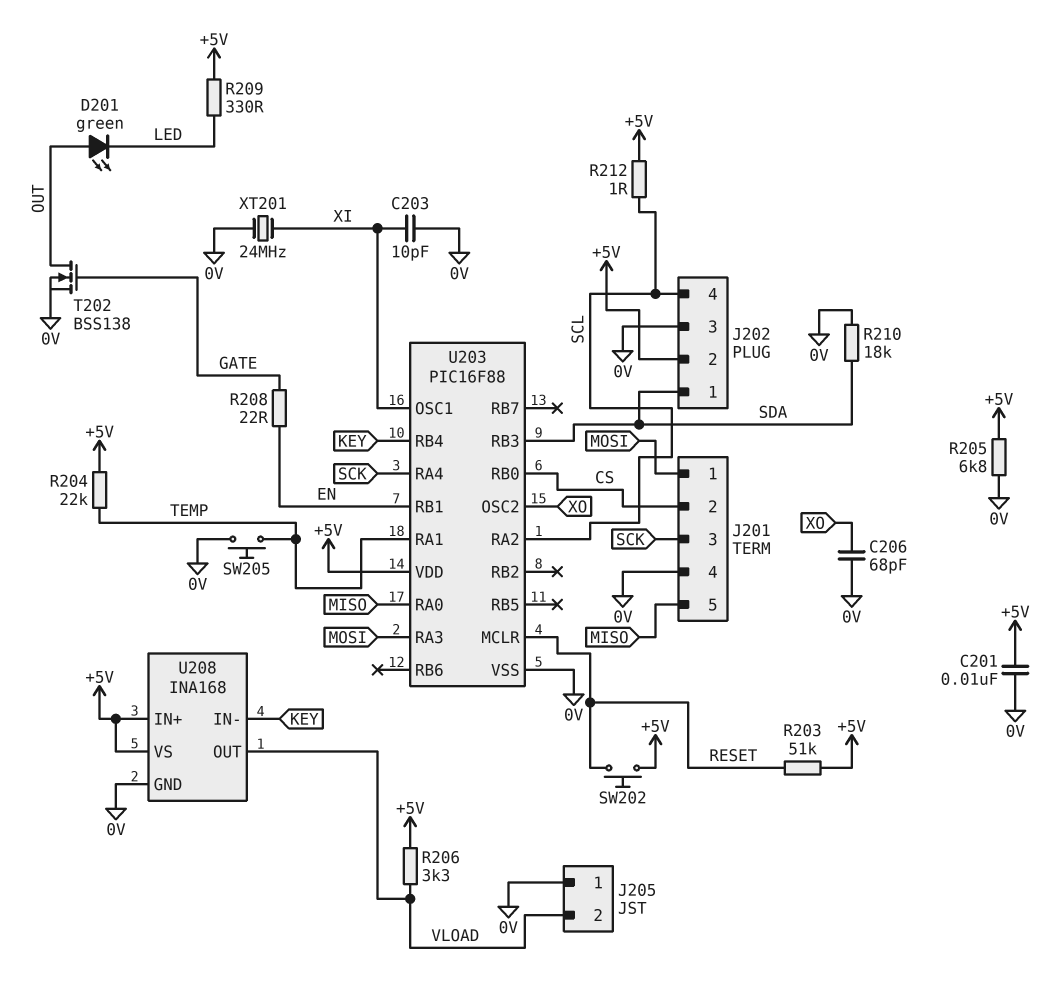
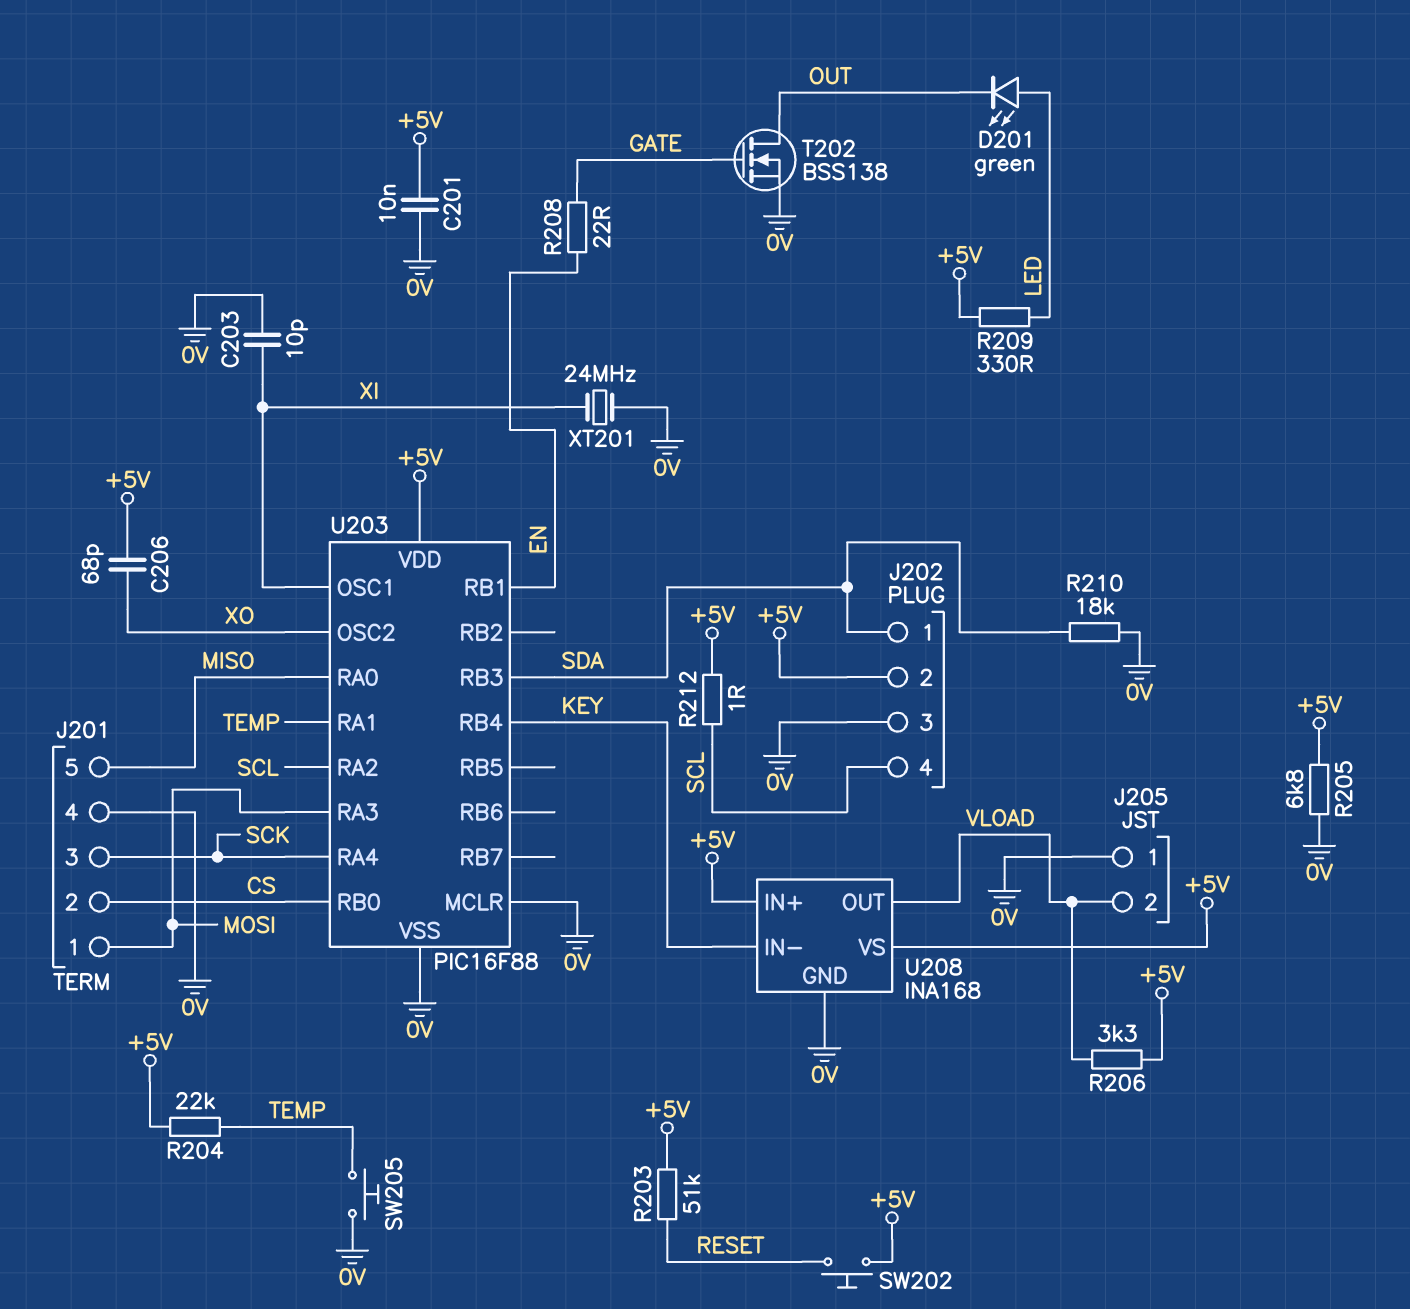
C206: 68pF (0V, XO) -> 68pF (+5V, XO)
D201: LED green (A OUT, K LED) -> LED green (A LED, K OUT)
U203 pin MCLR: RESET -> 0V

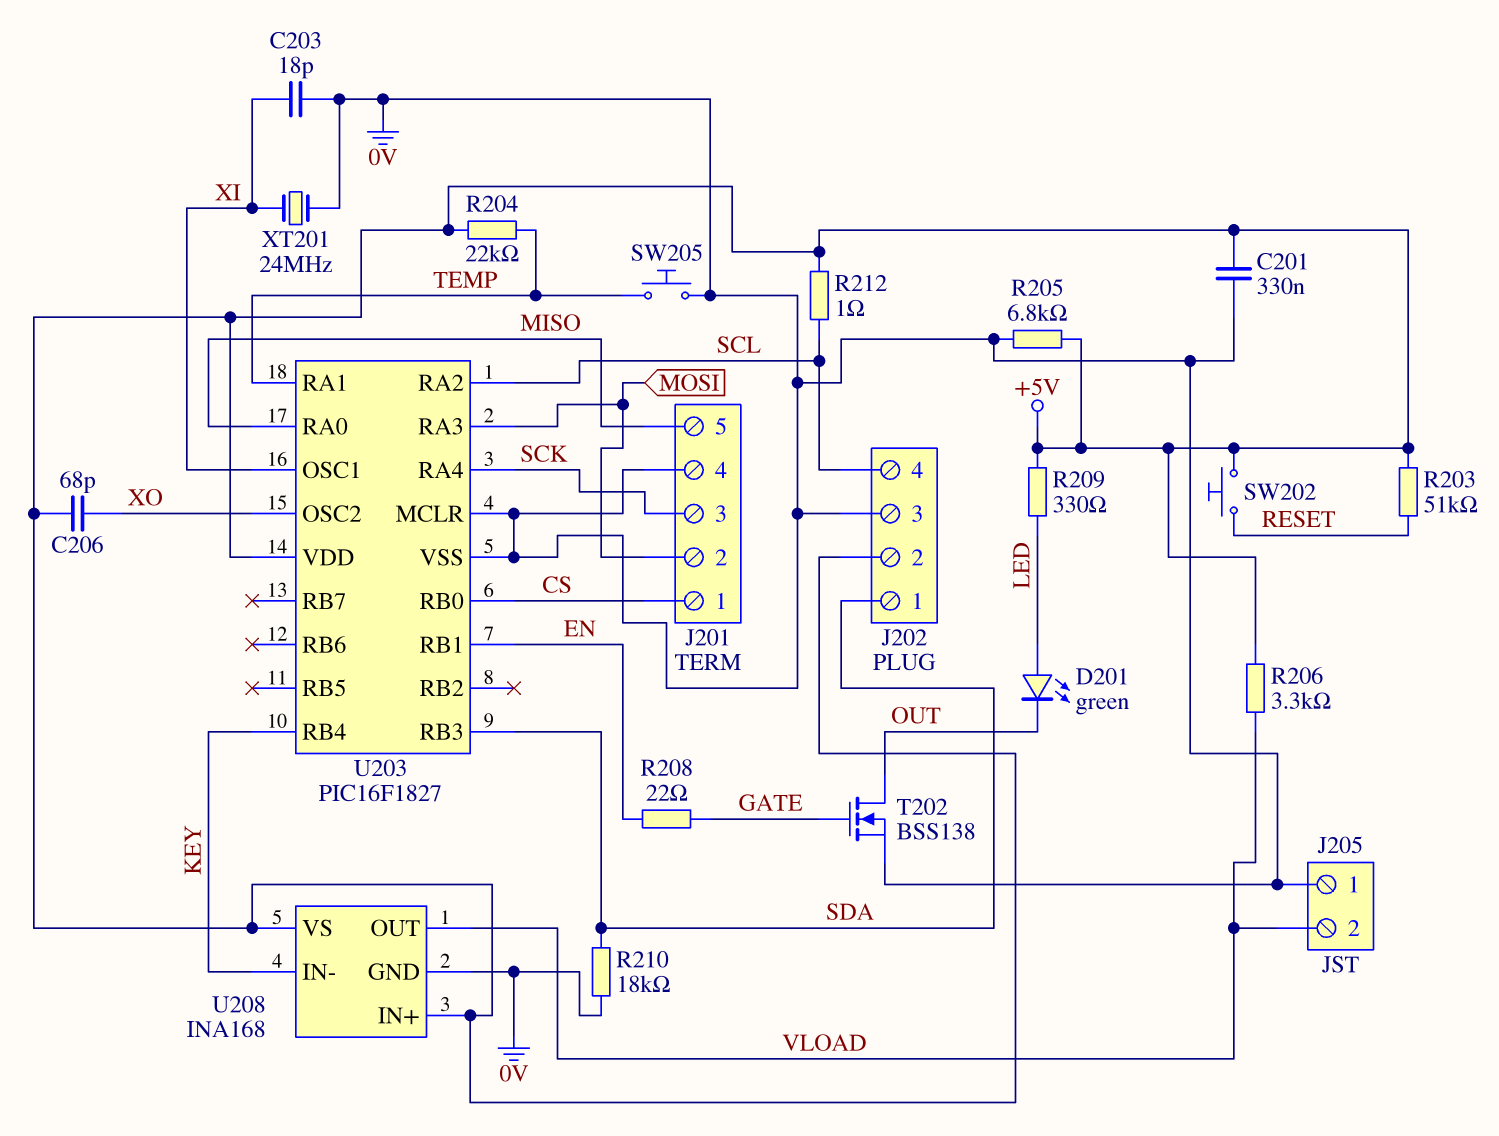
C201: 10nF (+5V, 0V) -> 330nF (+5V, 0V)
C203: 10pF (0V, XI) -> 18pF (0V, XI)
J201 pin 1: MOSI -> CS
J201 pin 2: CS -> MOSI
U203: PIC16F88 -> PIC16F1827

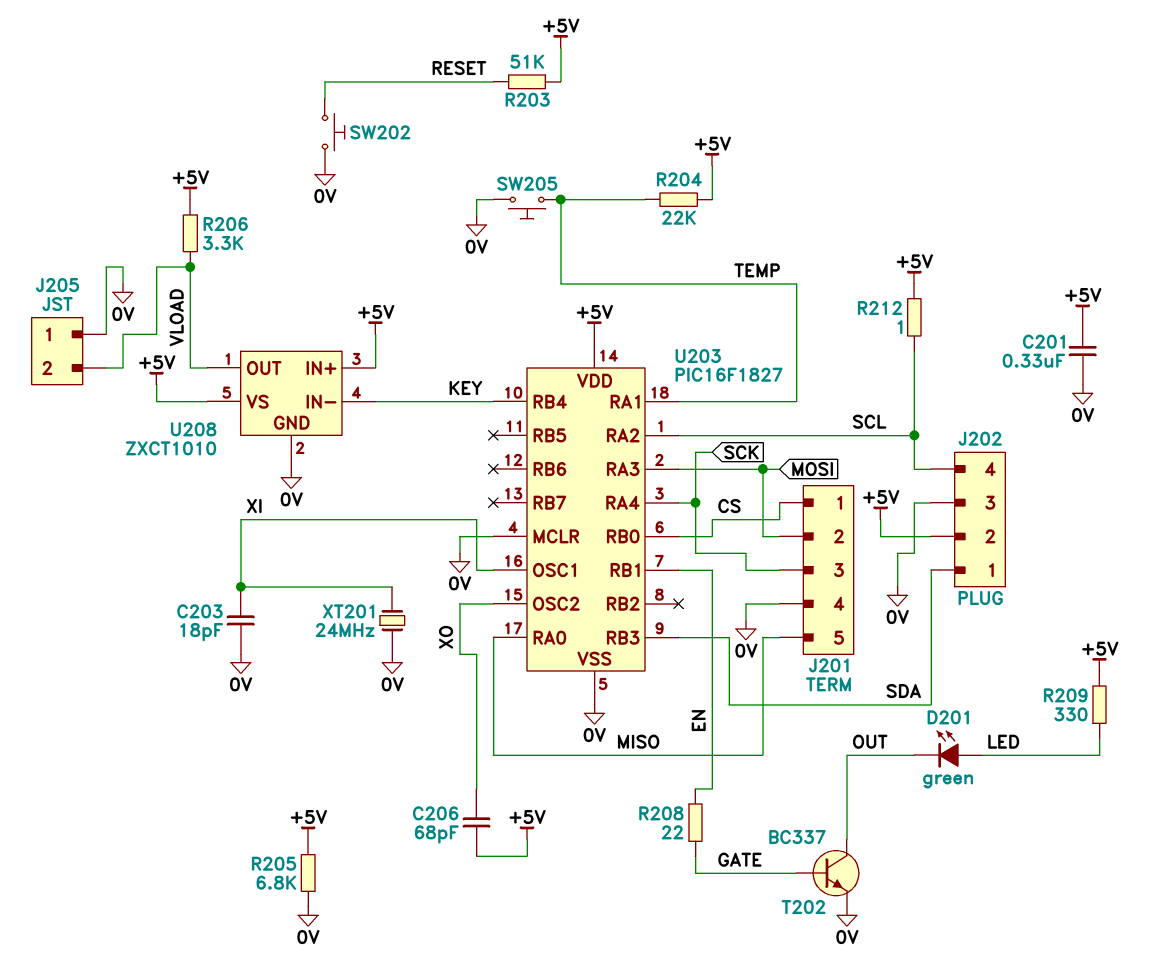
R210: 18k (0V, SDA) -> none
SW202: button (+5V, RESET) -> button (0V, RESET)
T202: NMOS BSS138 (G GATE, D OUT, S 0V) -> NPN BC337 (B GATE, C OUT, E 0V)
U208: INA168 -> ZXCT1010

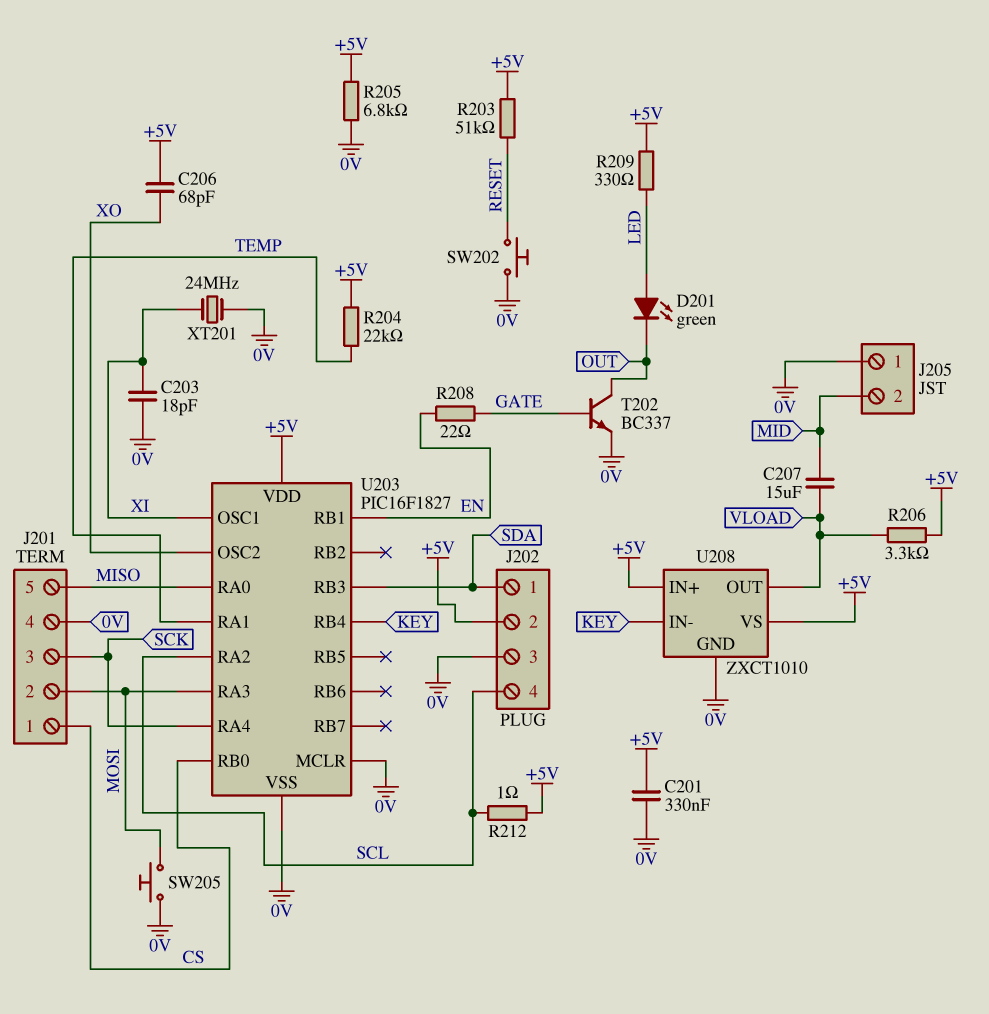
C207: none -> 15uF (MID, VLOAD)
J205 pin 2: VLOAD -> MID
SW205: button (0V, TEMP) -> button (0V, MOSI)

